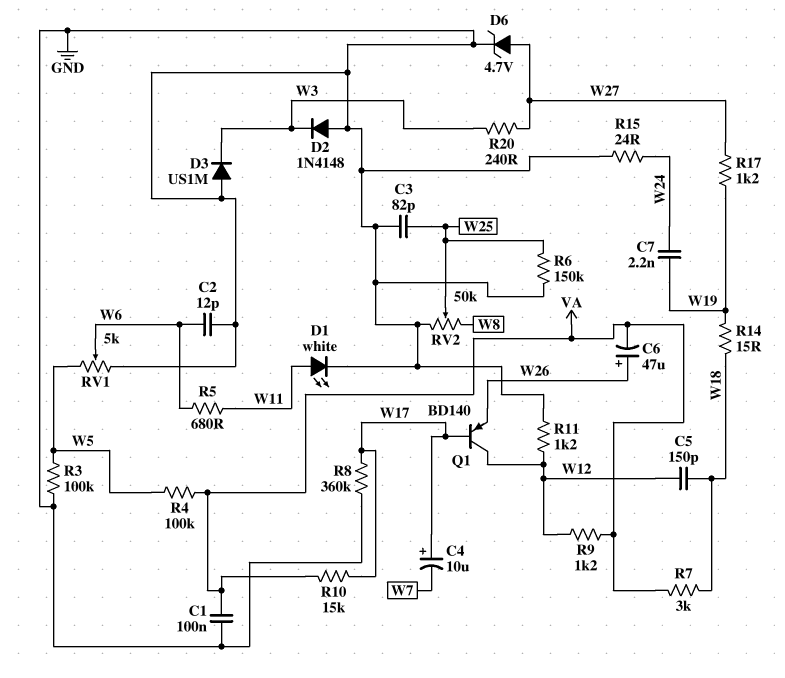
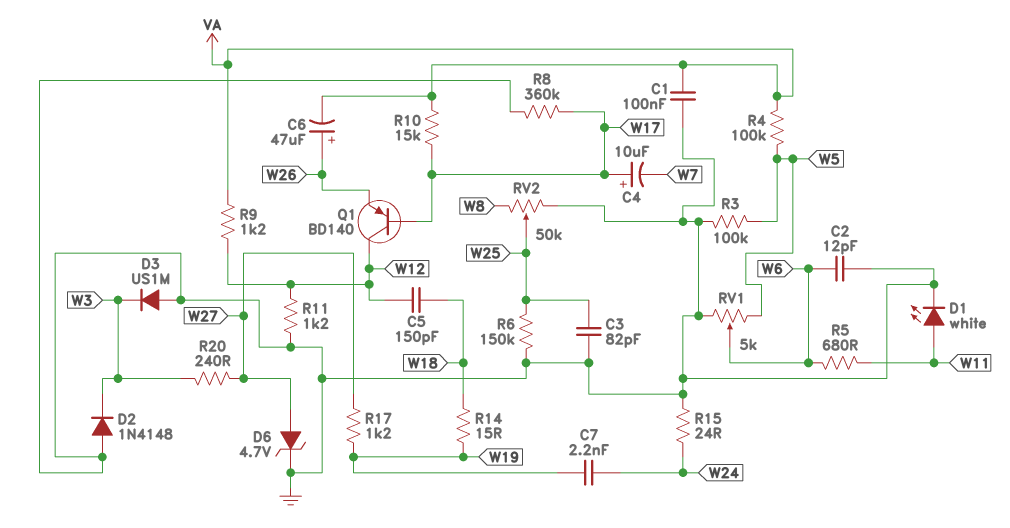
R7: 3k (VA, W18) -> none

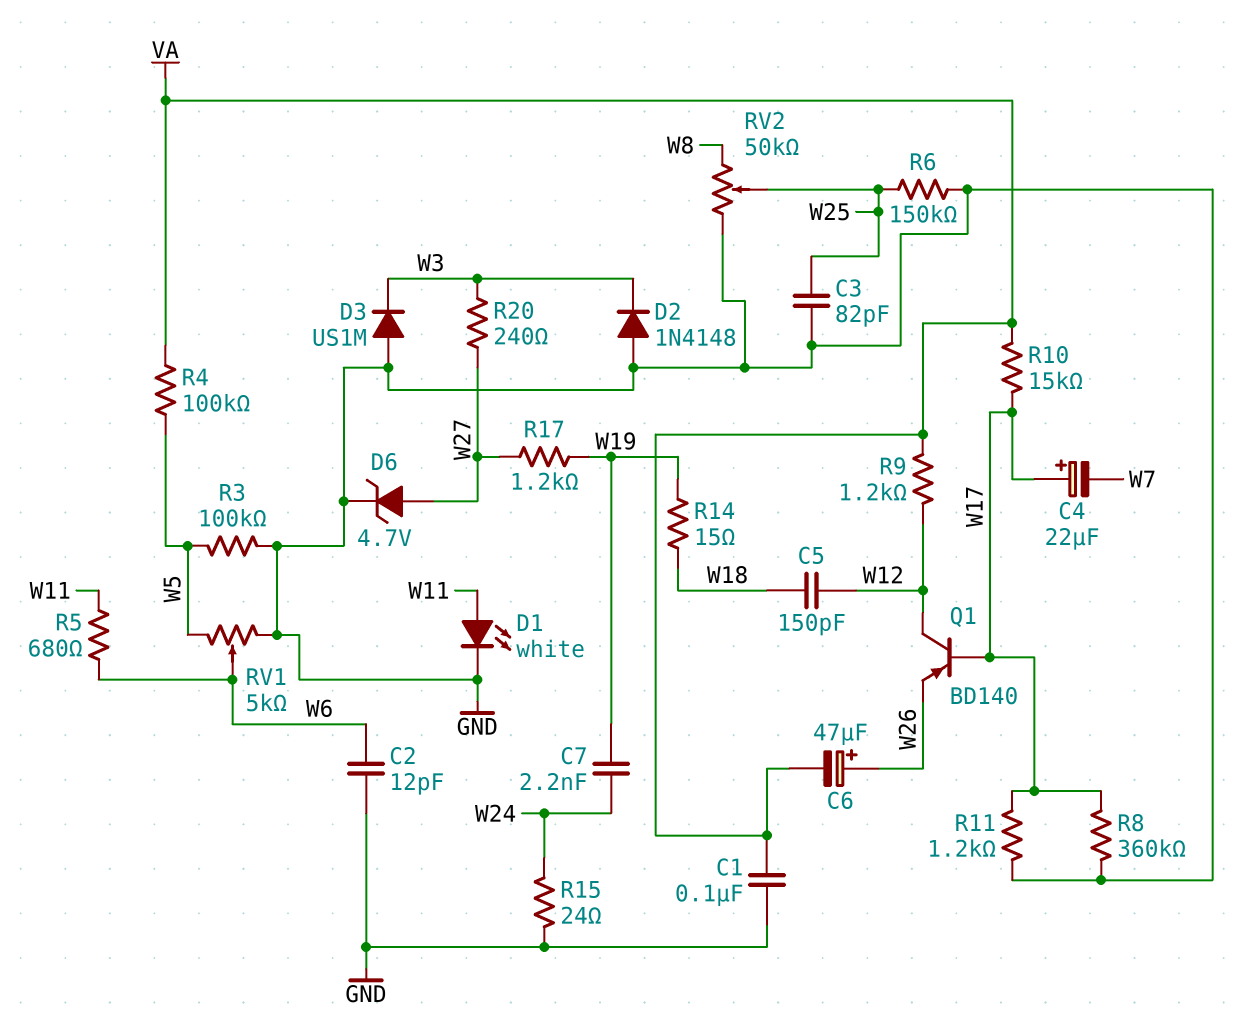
C4: 10uF (plus W17, minus W7) -> 22uF (plus W17, minus W7)
R11: 1.2k (GND, W12) -> 1.2k (GND, W17)

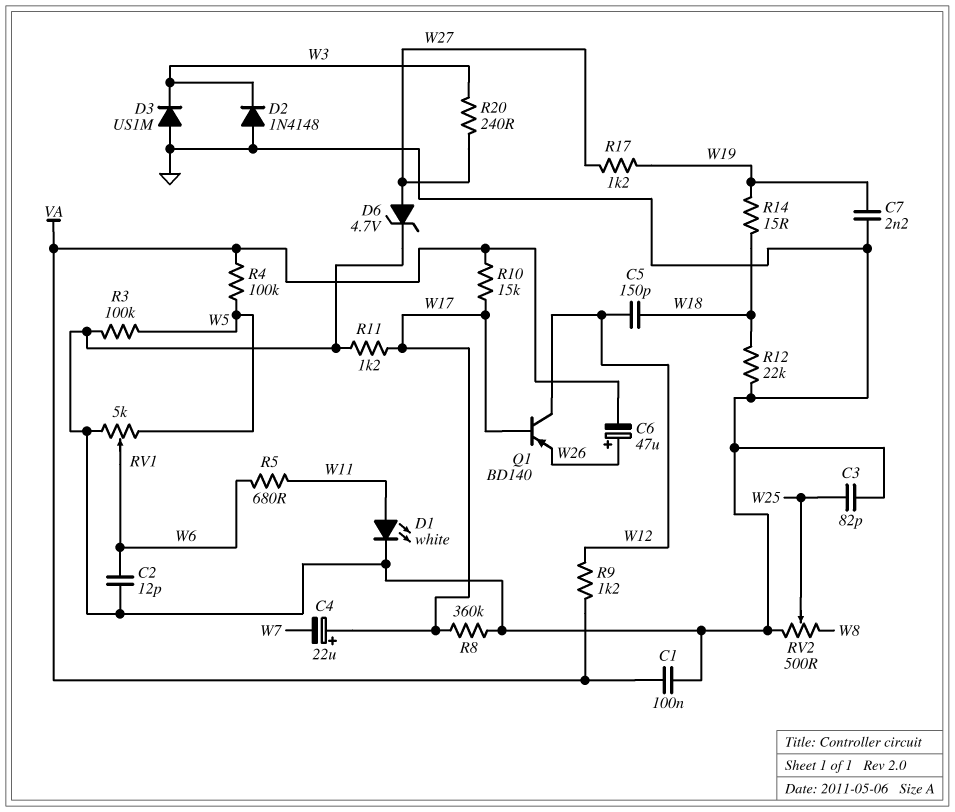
C7: 2.2nF (W19, W24) -> 2.2nF (GND, W19)
R6: 150k (GND, W25) -> none
R12: none -> 22k (GND, W18)
R15: 24 (GND, W24) -> none
RV2: 50k (GND, W8, wiper W25) -> 500 (GND, W8, wiper W25)

